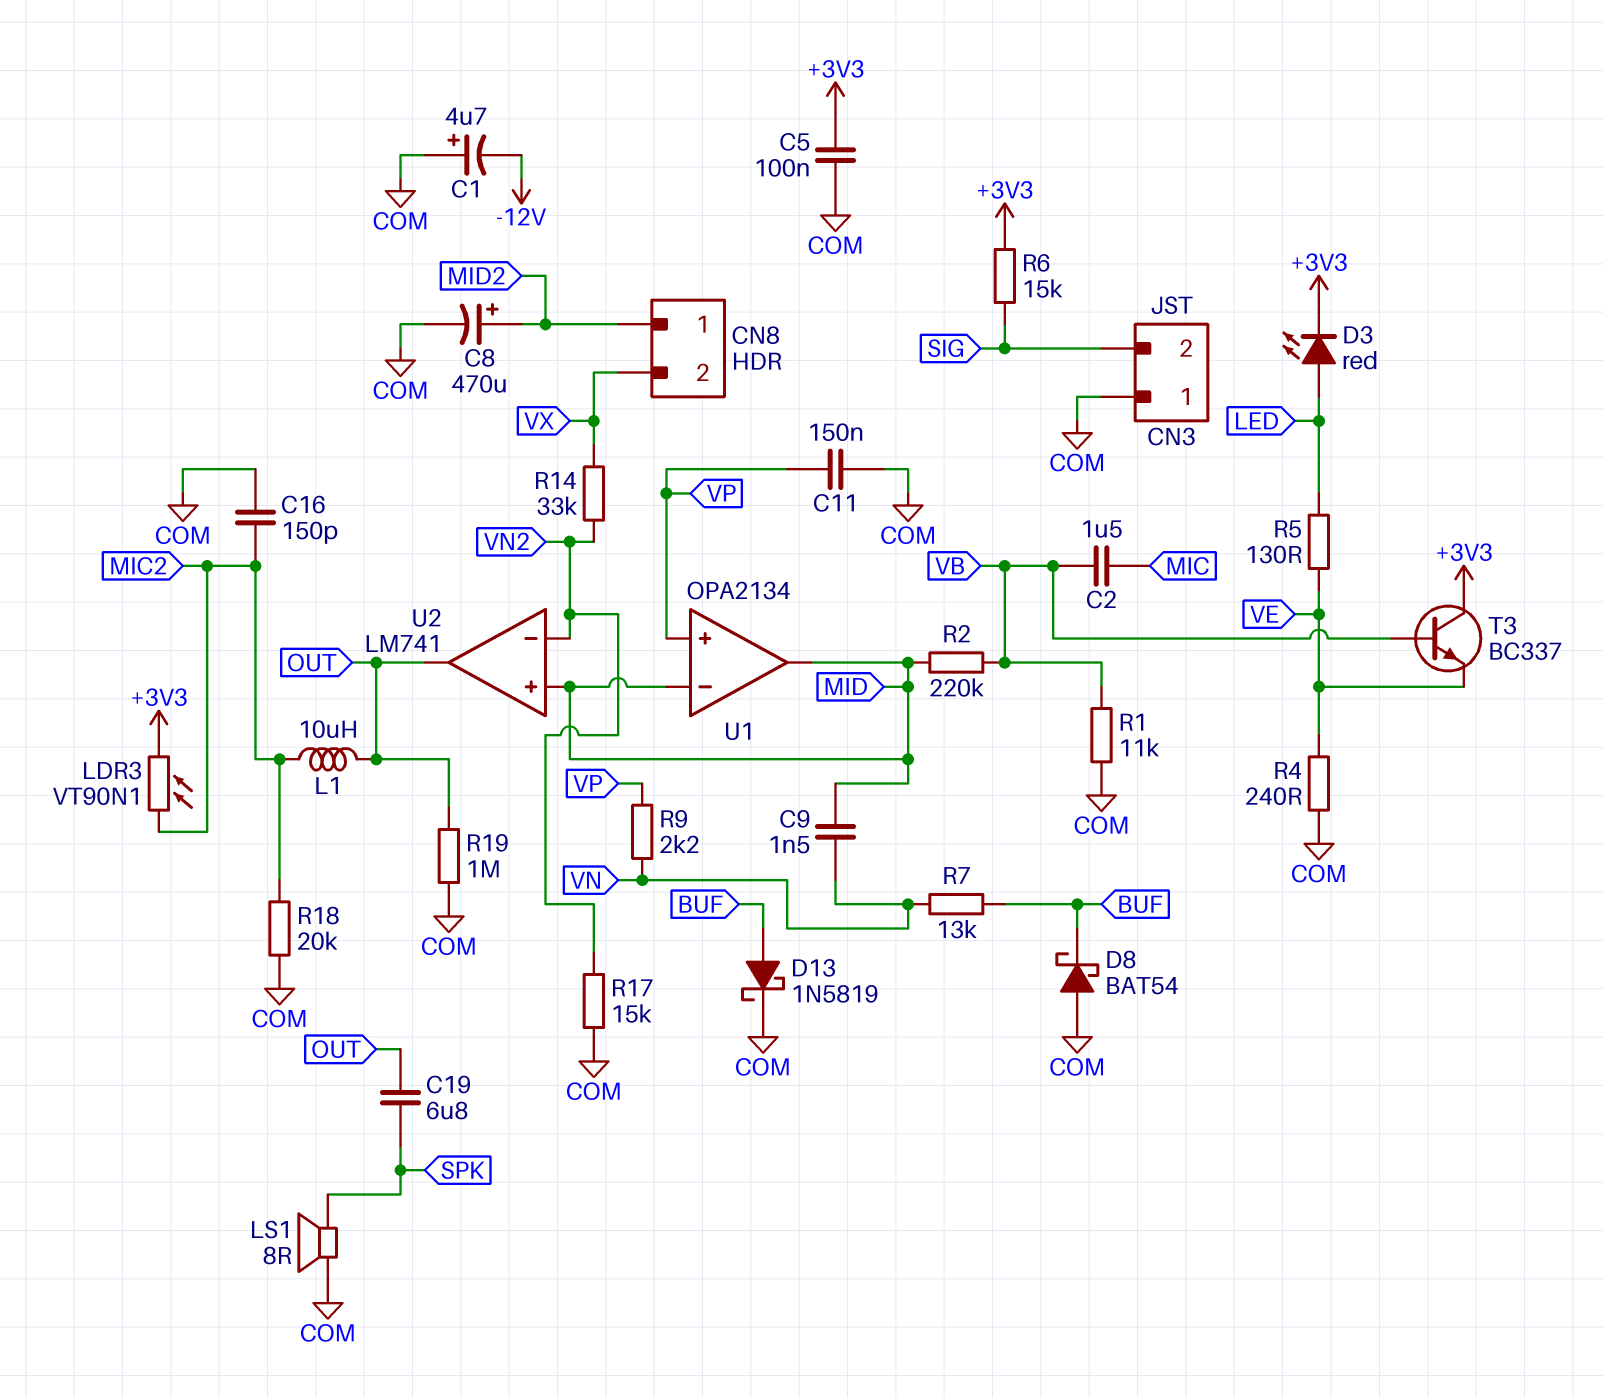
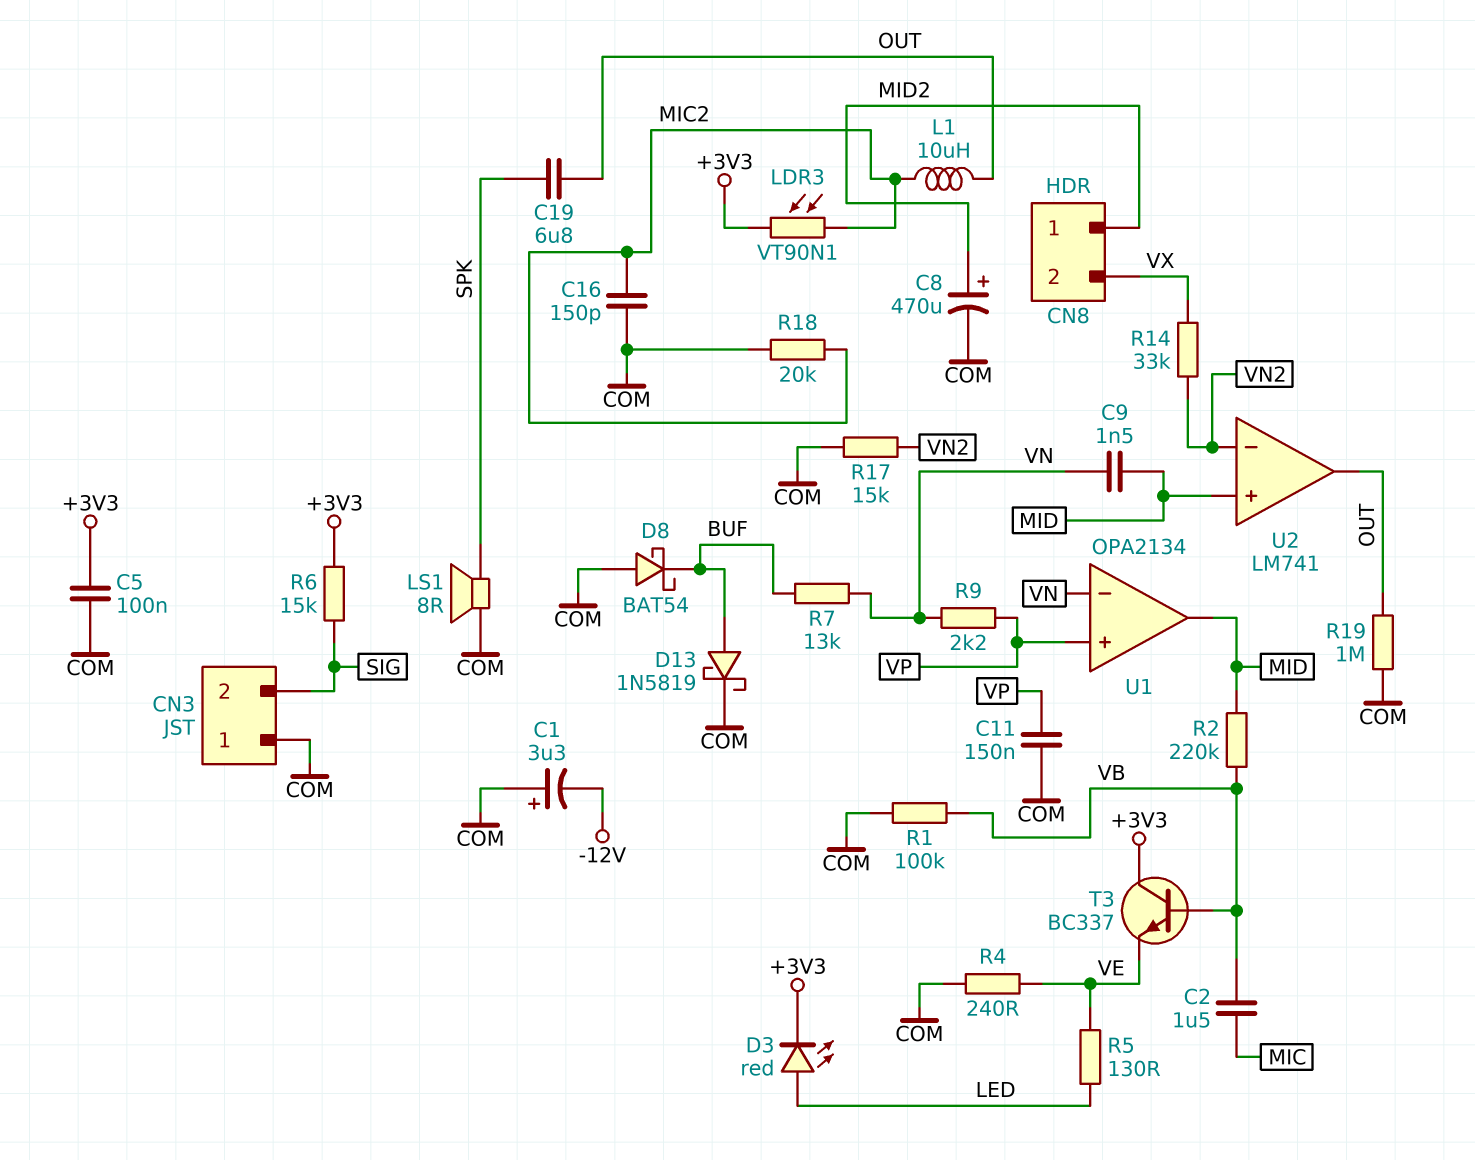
C1: 4.7uF (plus COM, minus -12V) -> 3.3uF (plus COM, minus -12V)
R1: 11k (COM, VB) -> 100k (COM, VB)
U1 pin in-: MID -> VN

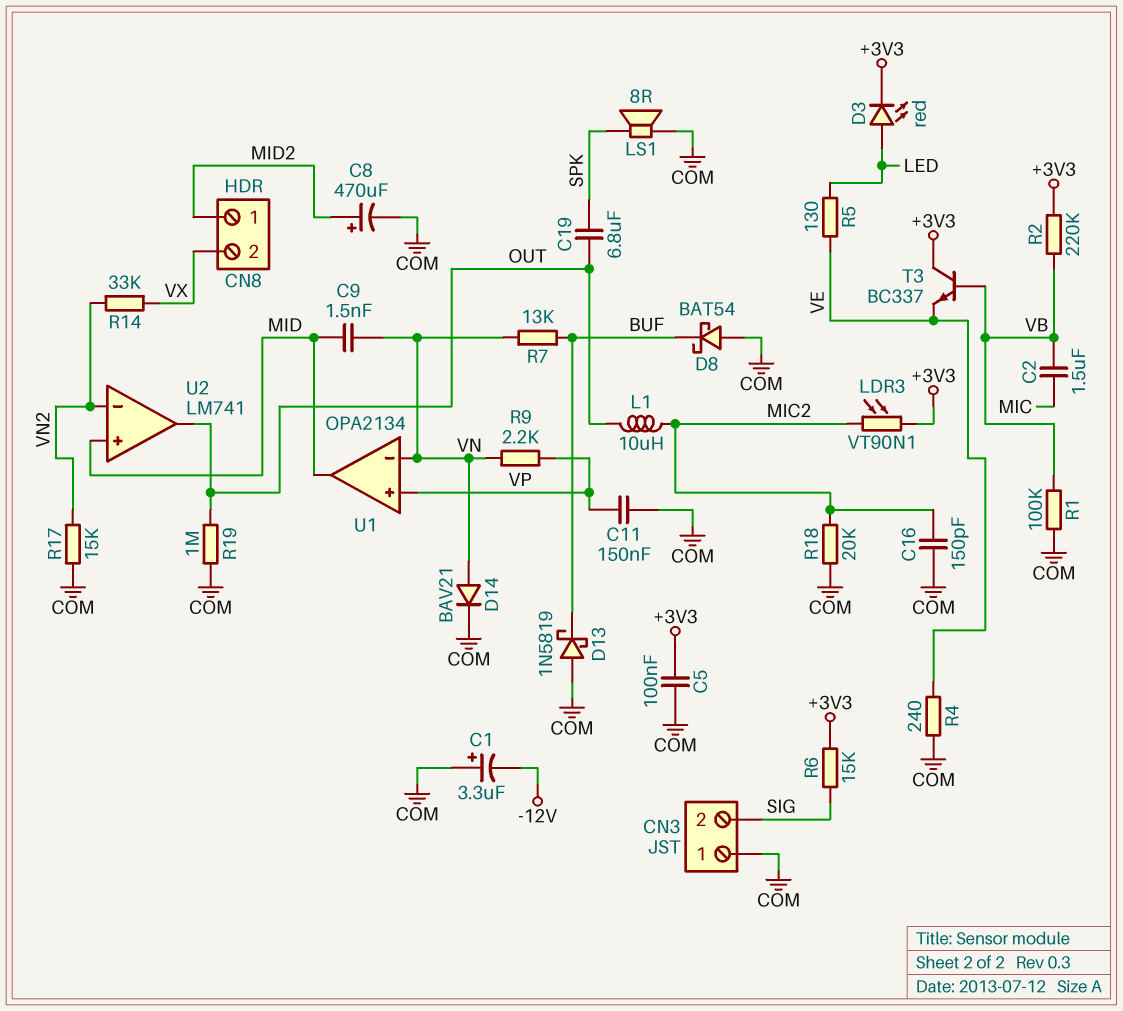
D13: schottky 1N5819 (A BUF, K COM) -> schottky 1N5819 (A COM, K BUF)
D14: none -> diode BAV21 (A VN, K COM)
R2: 220k (MID, VB) -> 220k (+3V3, VB)

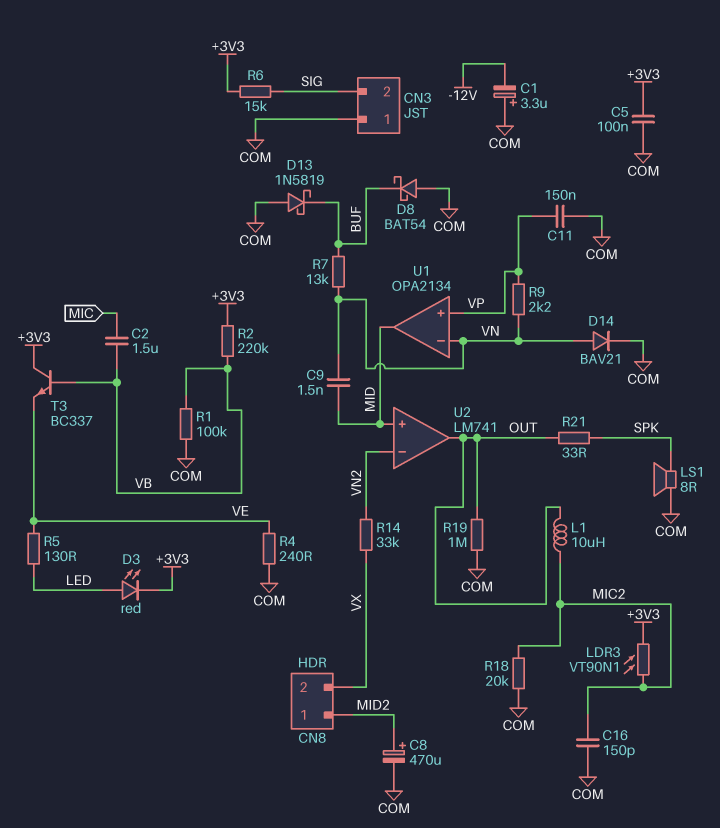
C19: 6.8uF (OUT, SPK) -> none
R17: 15k (COM, VN2) -> none
R21: none -> 33 (OUT, SPK)

